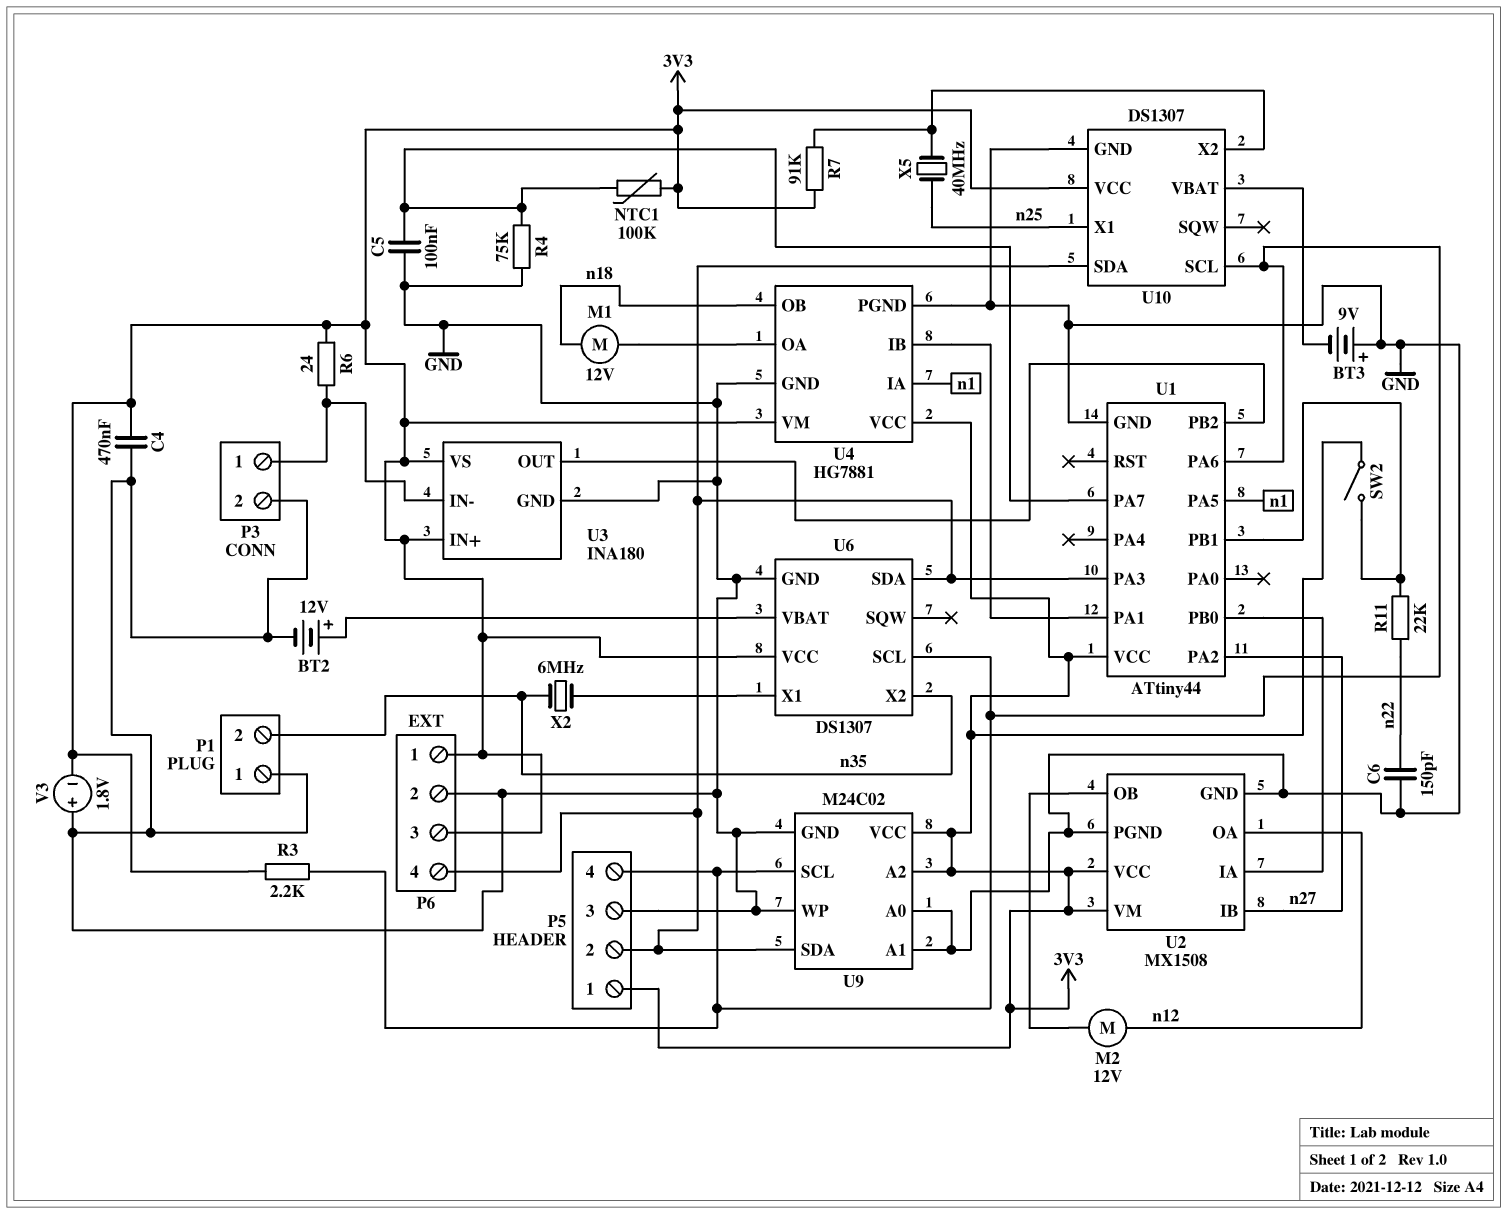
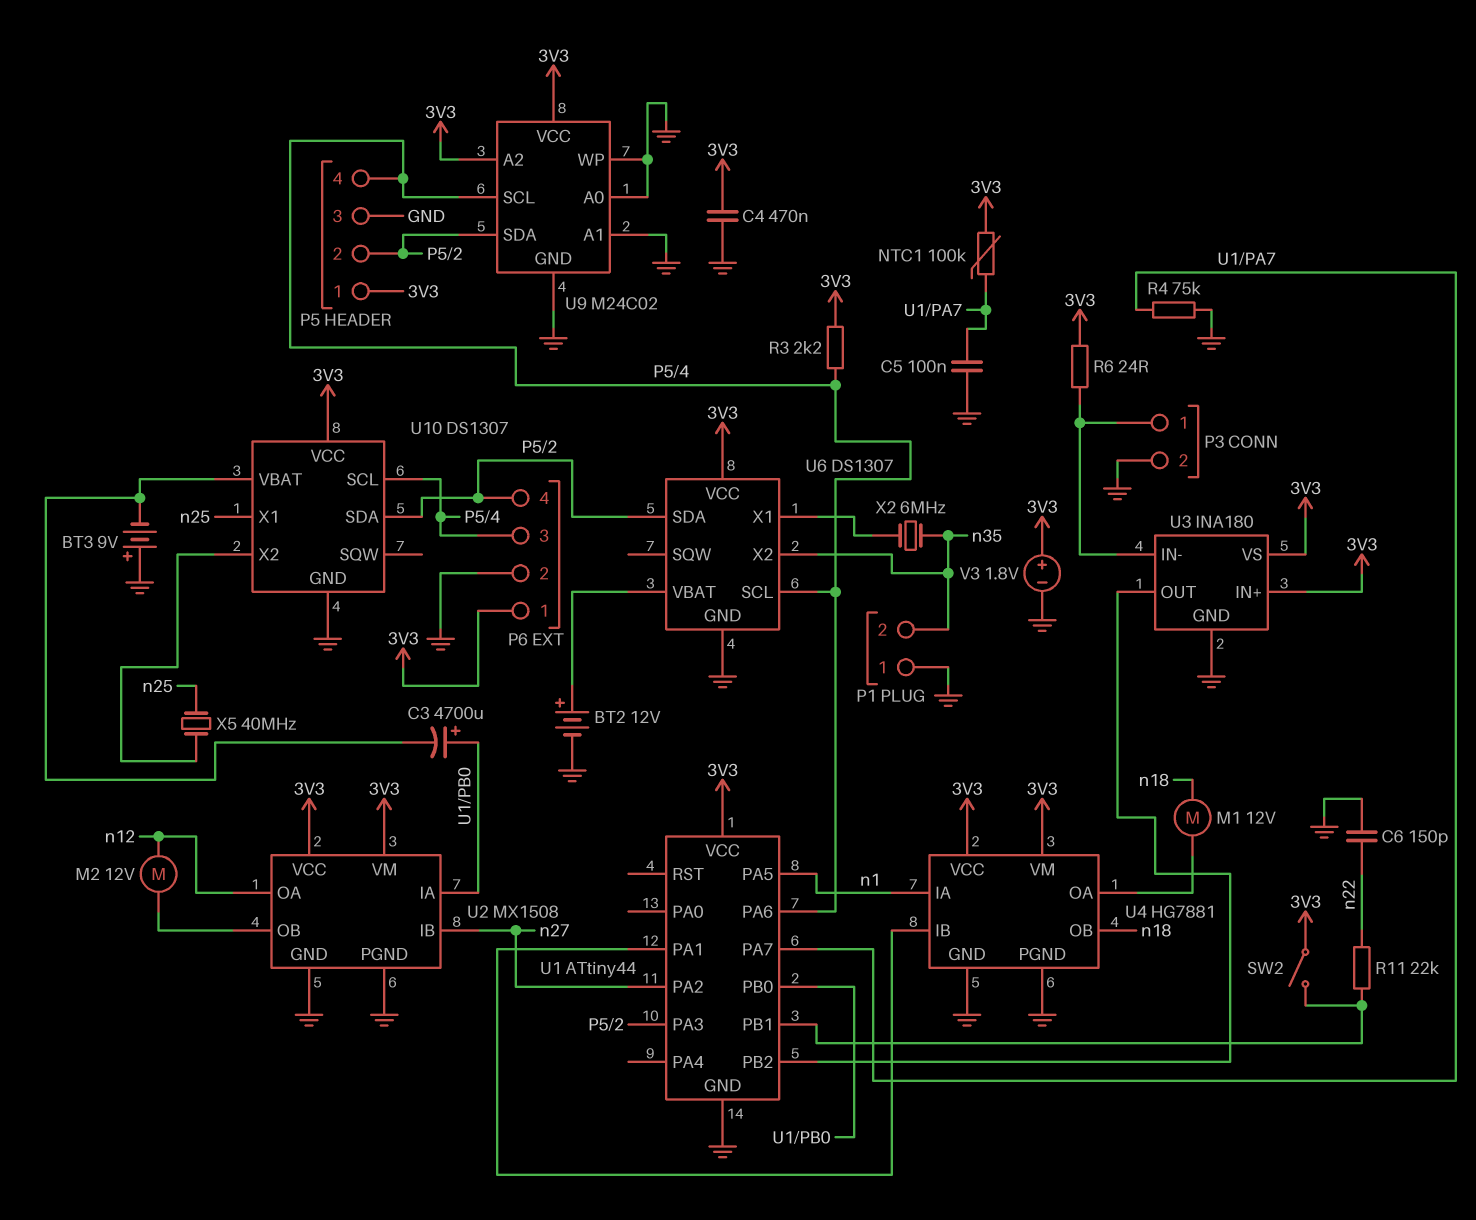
C3: none -> 4700uF (plus U1/PB0, minus U10/VBAT)
P6 pin 3: 3V3 -> P5/4
R7: 91k (3V3, U10/X2) -> none
V3: 1.8V (plus GND, minus 3V3) -> 1.8V (plus 3V3, minus GND)

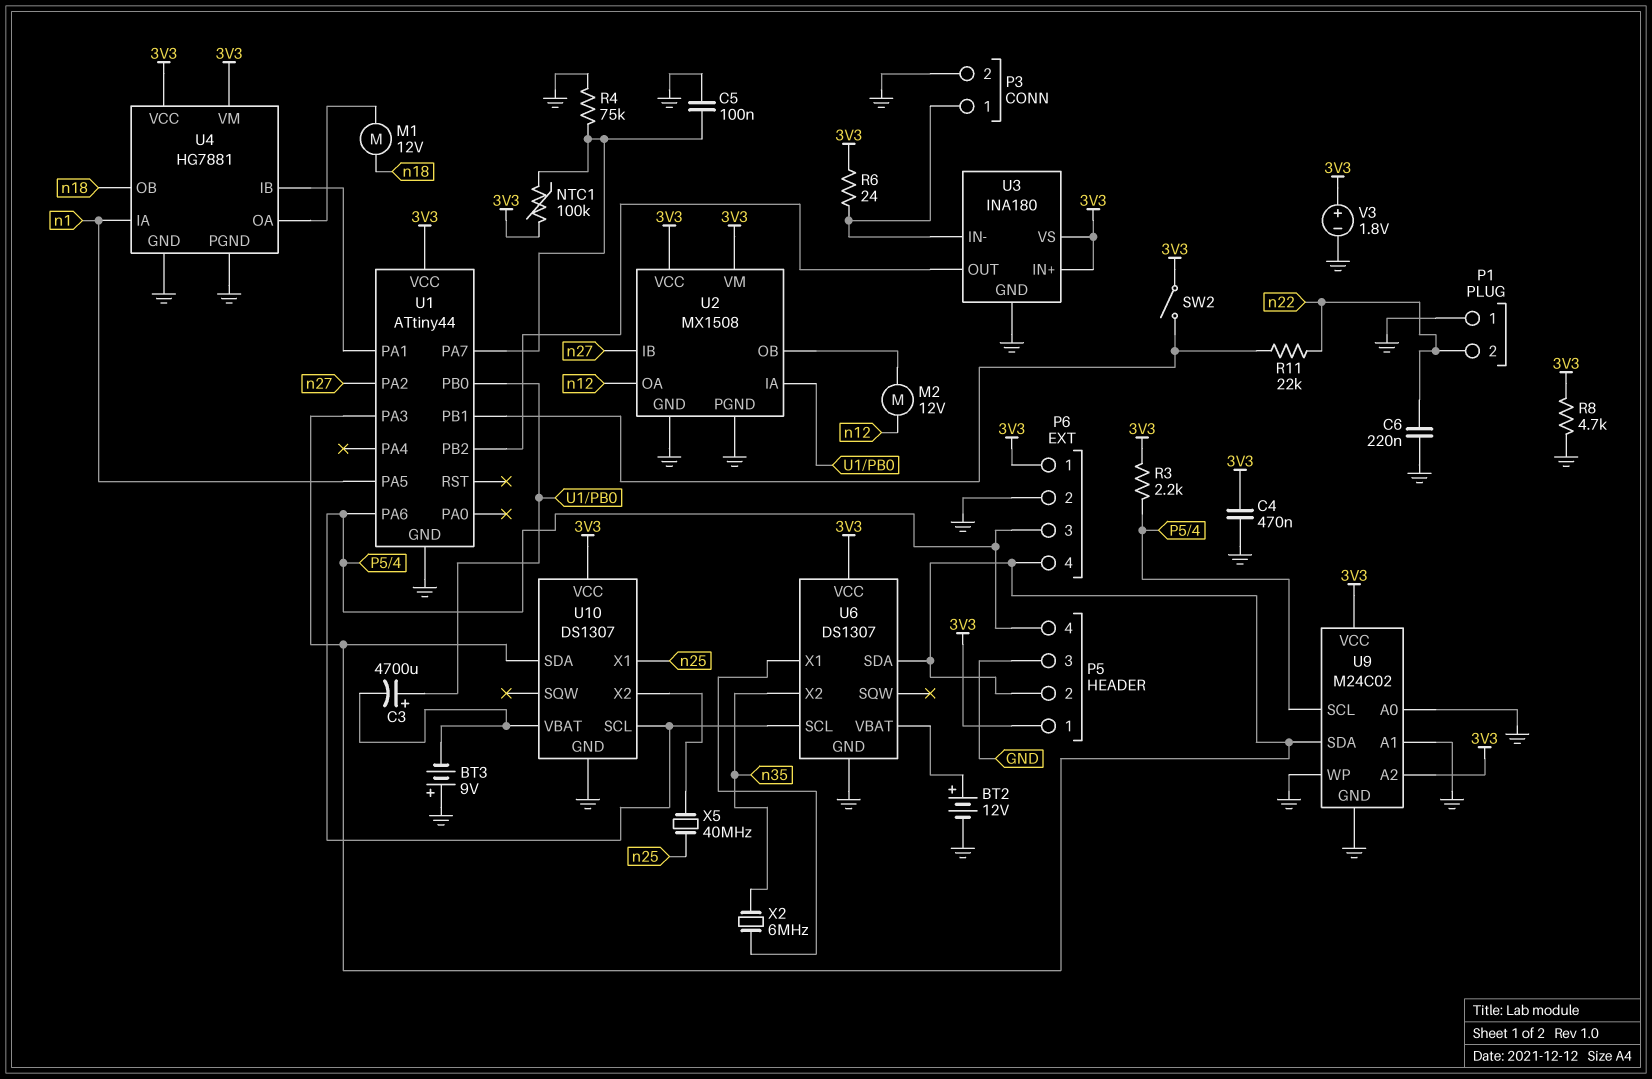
C6: 150pF (GND, n22) -> 220nF (GND, n22)
P1 pin 2: n35 -> n22
R8: none -> 4.7k (3V3, GND)

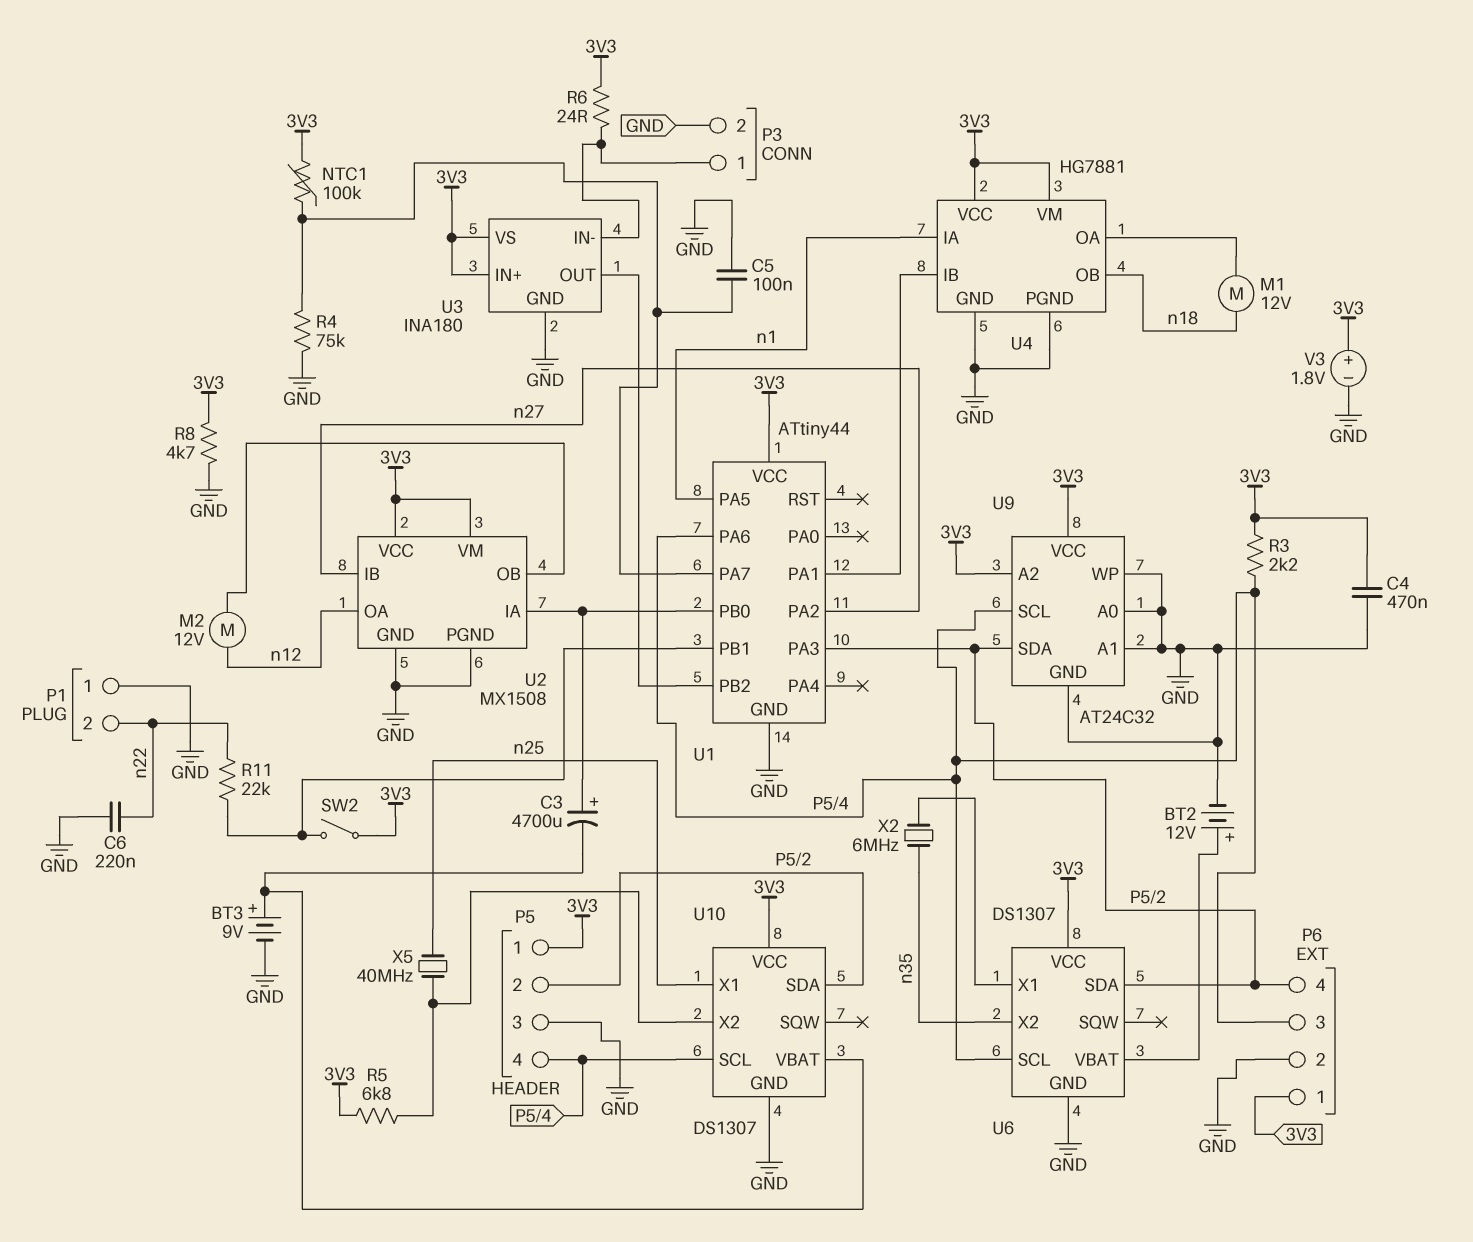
BT3: 9V (plus GND, minus U10/VBAT) -> 9V (plus U10/VBAT, minus GND)
R5: none -> 6.8k (3V3, U10/X2)
U9: M24C02 -> AT24C32

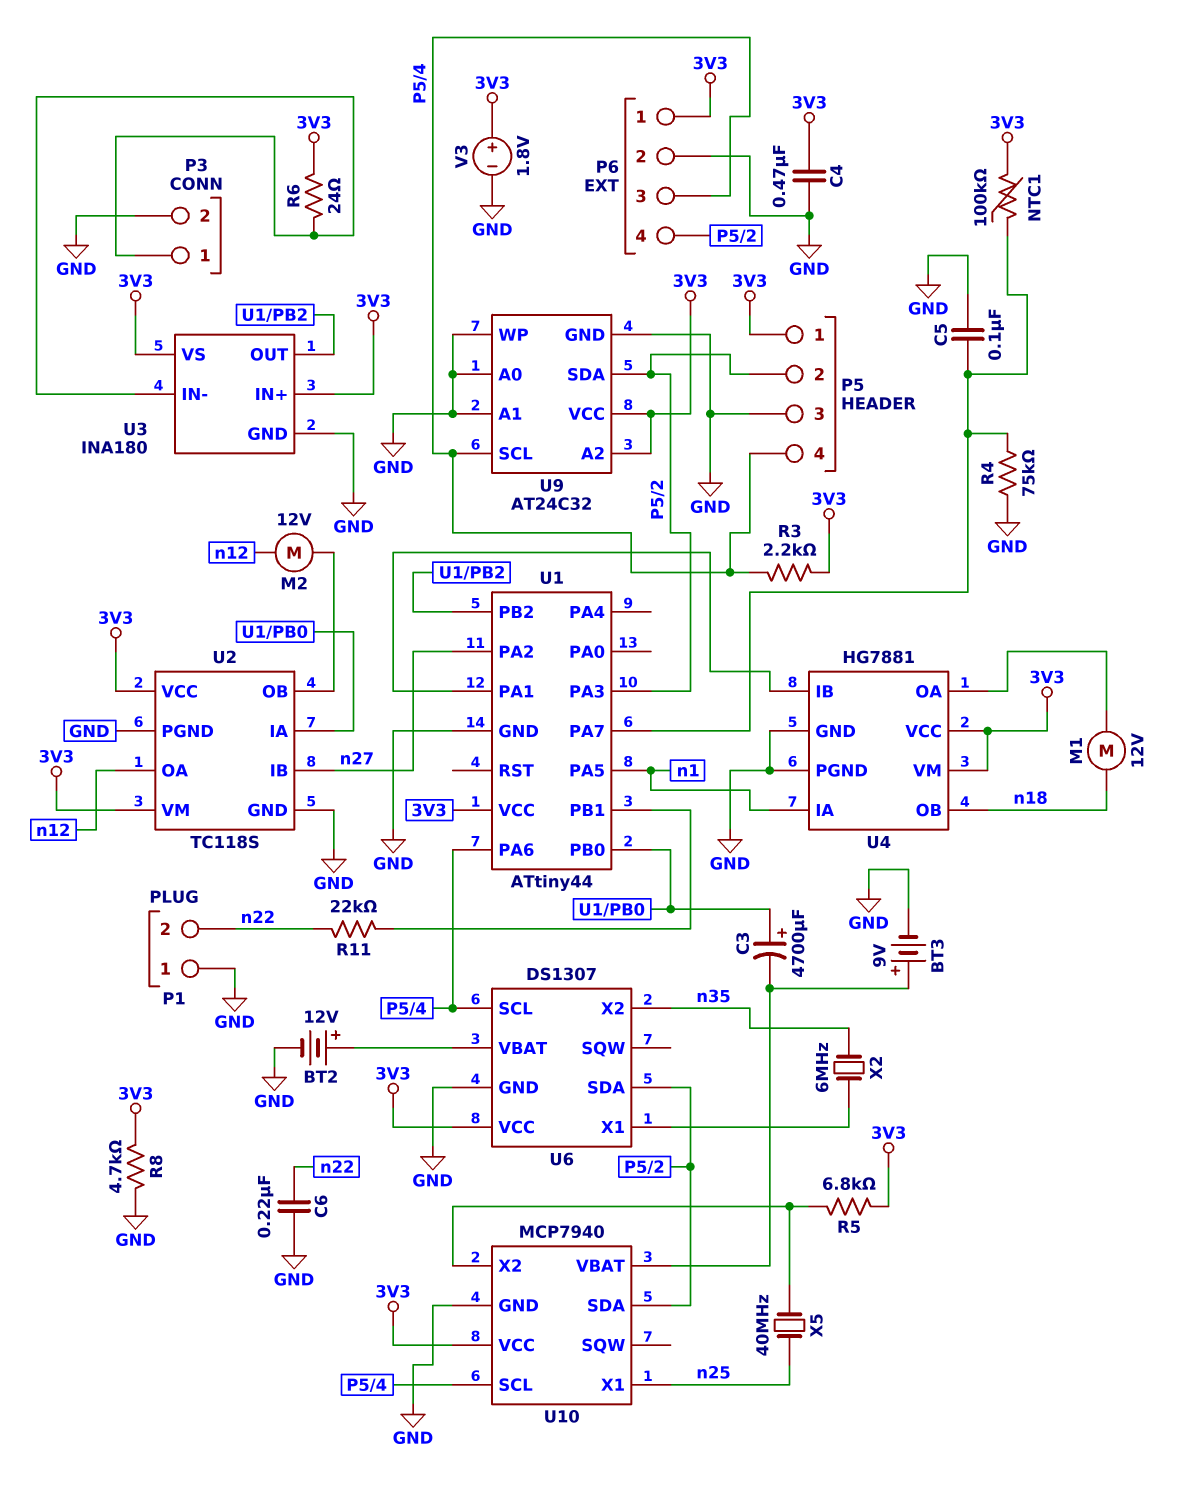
SW2: switch (3V3, U1/PB1) -> none
U2: MX1508 -> TC118S
U10: DS1307 -> MCP7940

